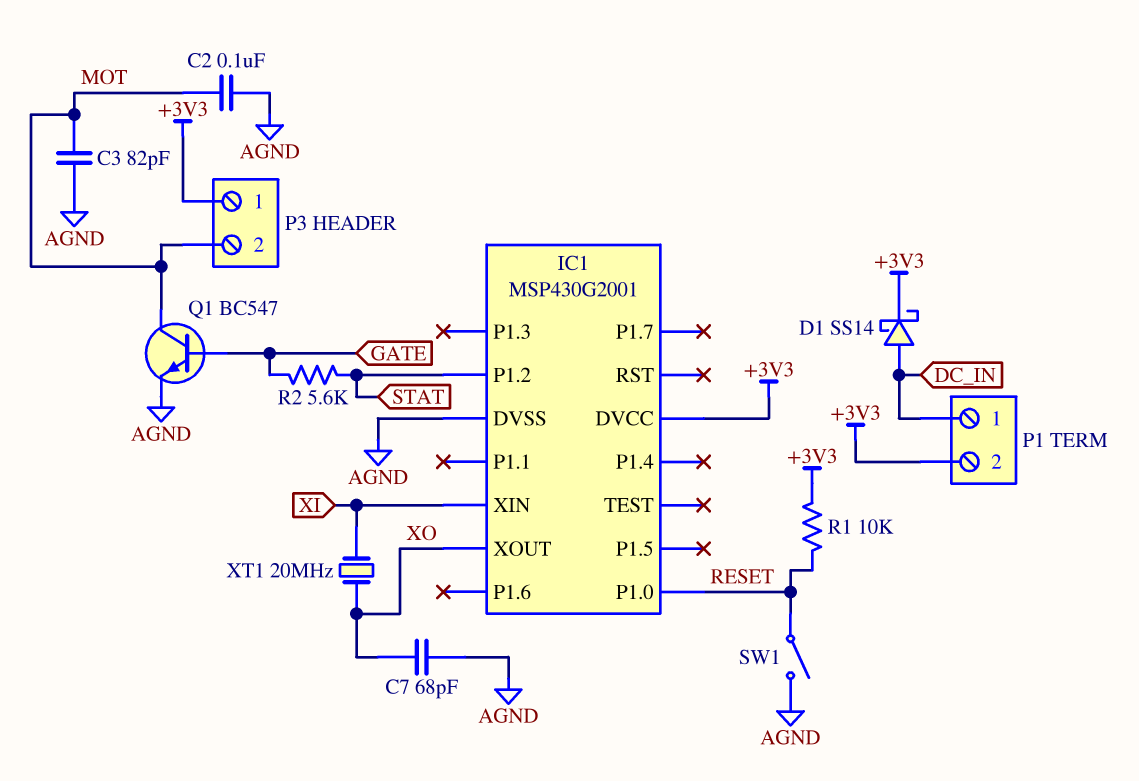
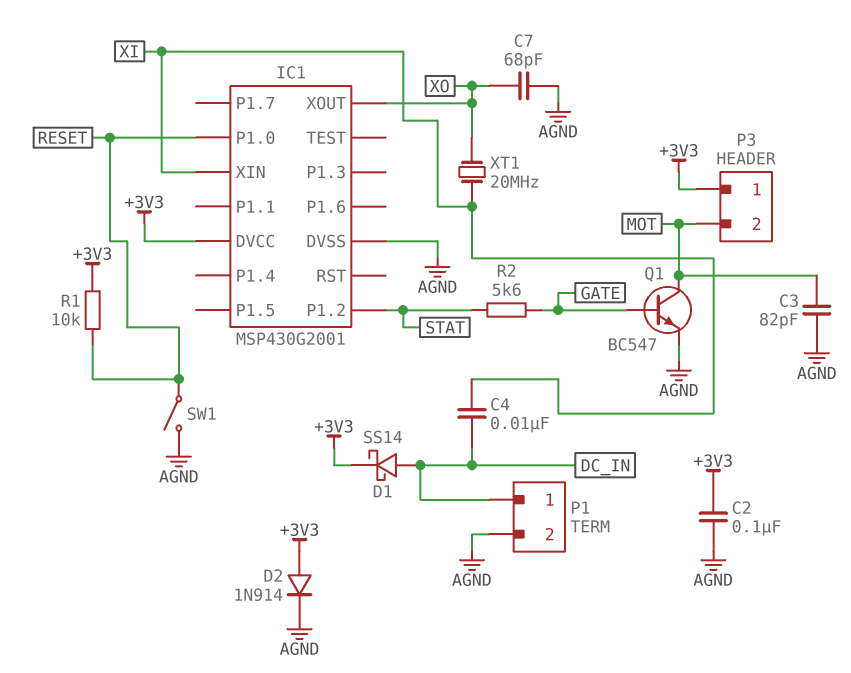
C2: 100nF (AGND, MOT) -> 100nF (+3V3, AGND)
C4: none -> 10nF (DC_IN, XI)
D2: none -> diode 1N914 (A +3V3, K AGND)
P1 pin 2: +3V3 -> AGND

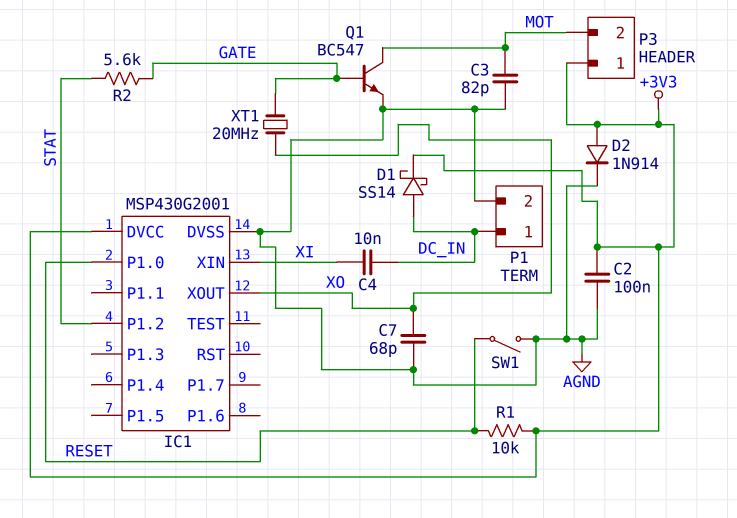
XT1: 20MHz (XI, XO) -> 20MHz (GATE, XO)

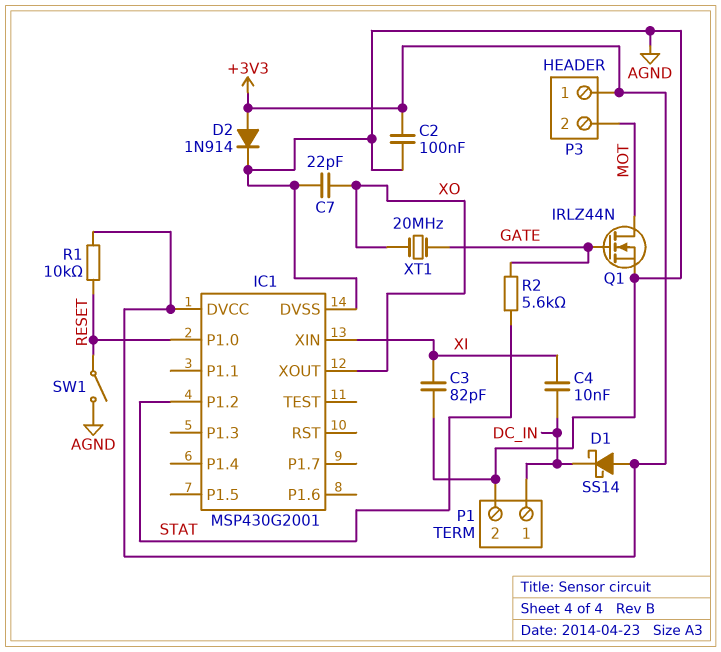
C3: 82pF (AGND, MOT) -> 82pF (AGND, XI)
C7: 68pF (AGND, XO) -> 22pF (AGND, XO)
D1: schottky SS14 (A DC_IN, K +3V3) -> schottky SS14 (A +3V3, K DC_IN)
Q1: NPN BC547 (B GATE, C MOT, E AGND) -> NMOS IRLZ44N (G GATE, D MOT, S AGND)

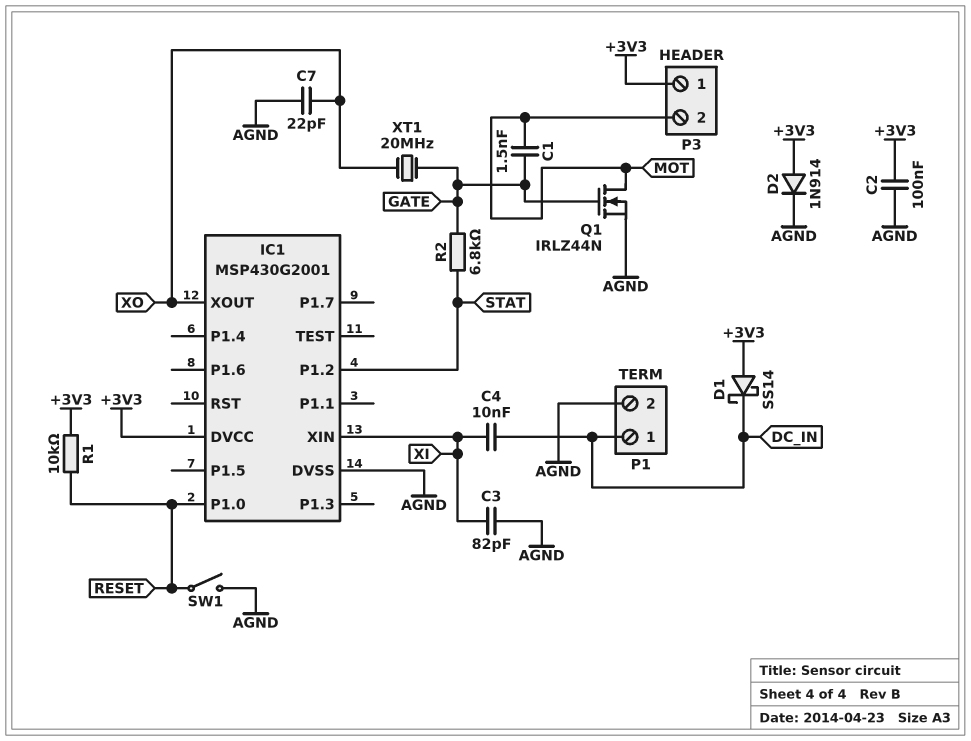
C1: none -> 1.5nF (GATE, MOT)
R2: 5.6k (GATE, STAT) -> 6.8k (GATE, STAT)

